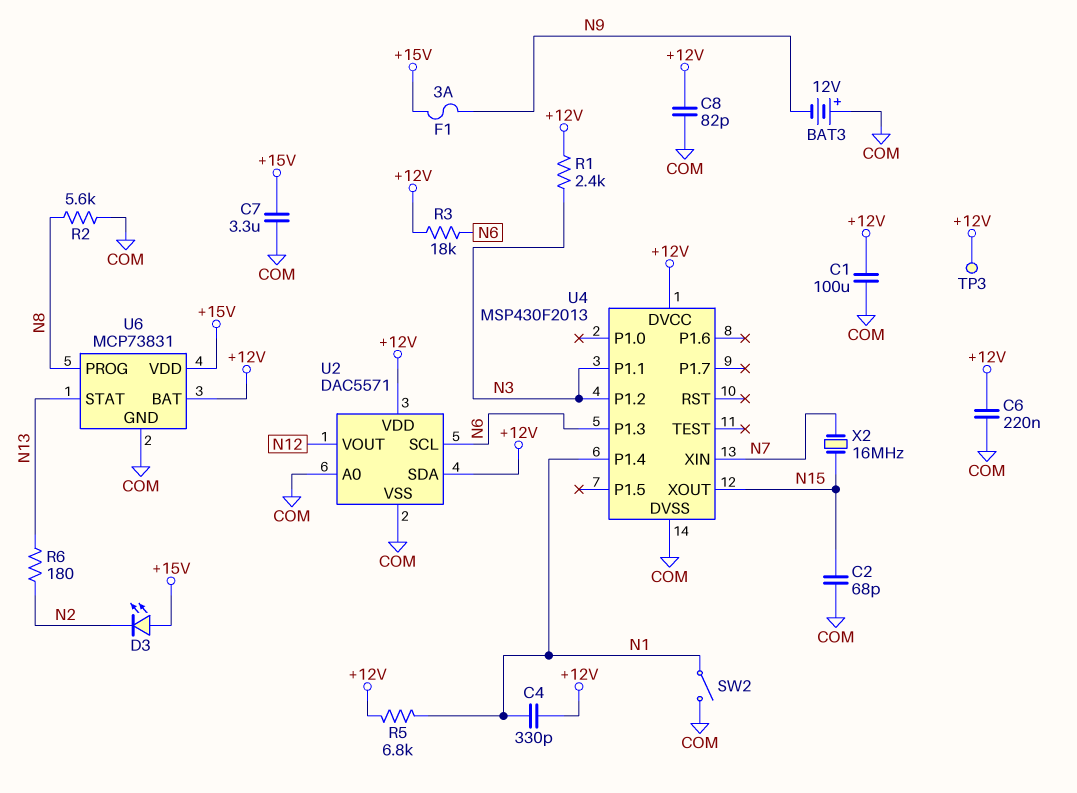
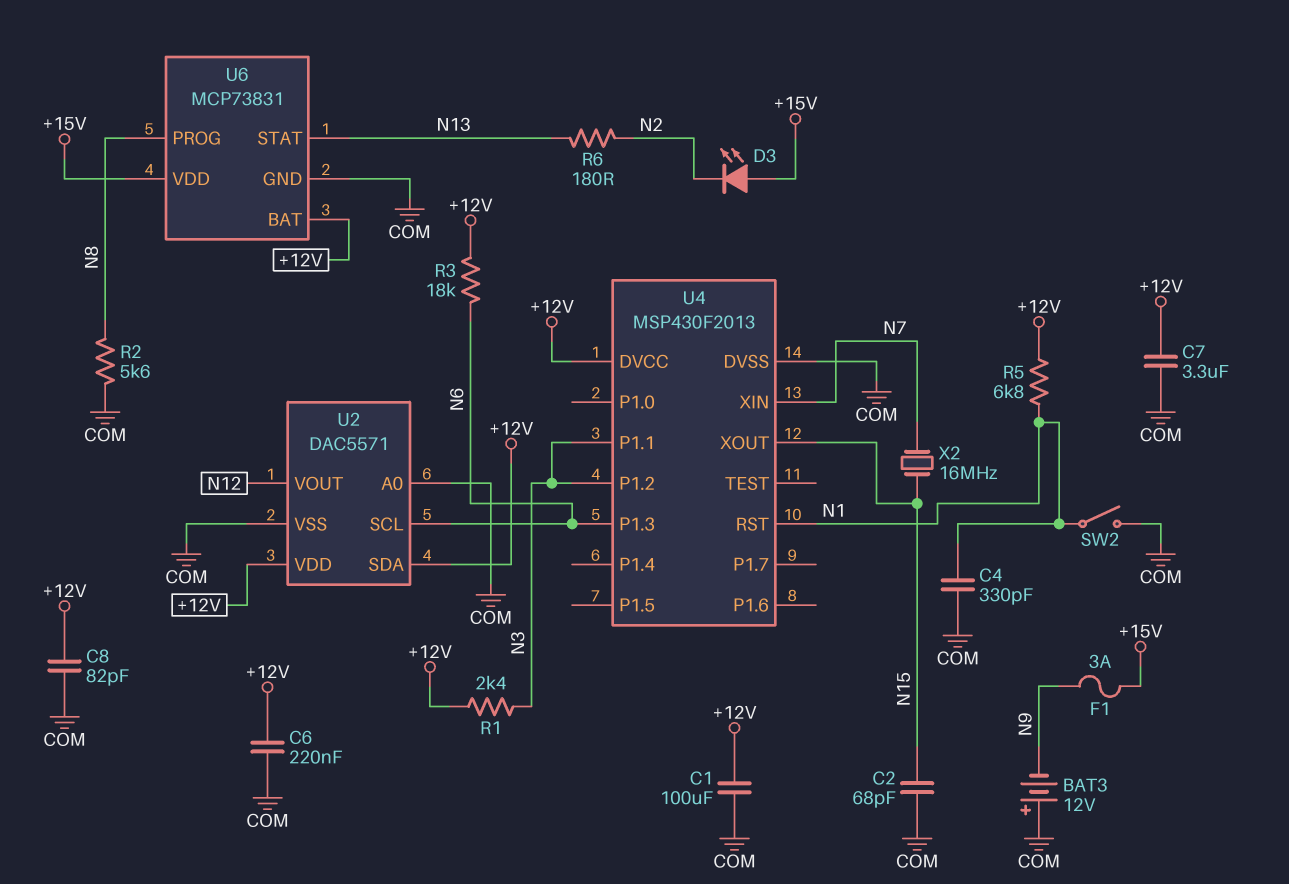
C4: 330pF (+12V, N1) -> 330pF (COM, N1)
C7: 3.3uF (+15V, COM) -> 3.3uF (+12V, COM)
TP3: test point (+12V) -> none
U4 pin P1.4: N1 -> none
U4 pin RST: none -> N1

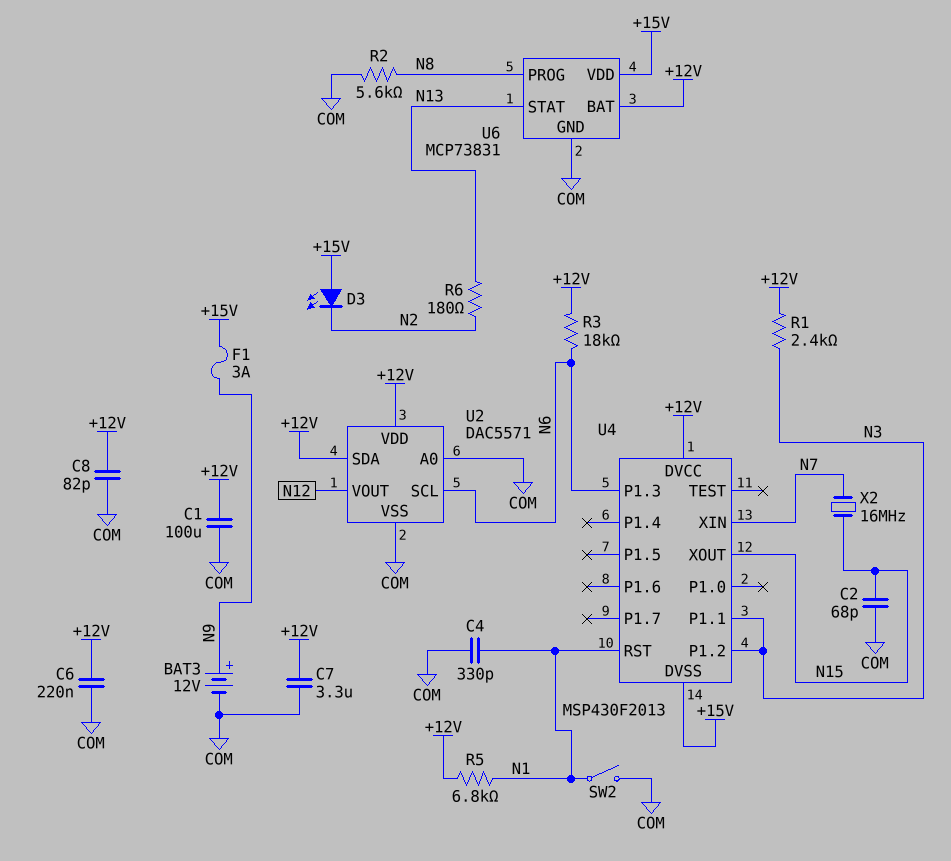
BAT3: 12V (plus COM, minus N9) -> 12V (plus N9, minus COM)
U4 pin DVSS: COM -> +15V

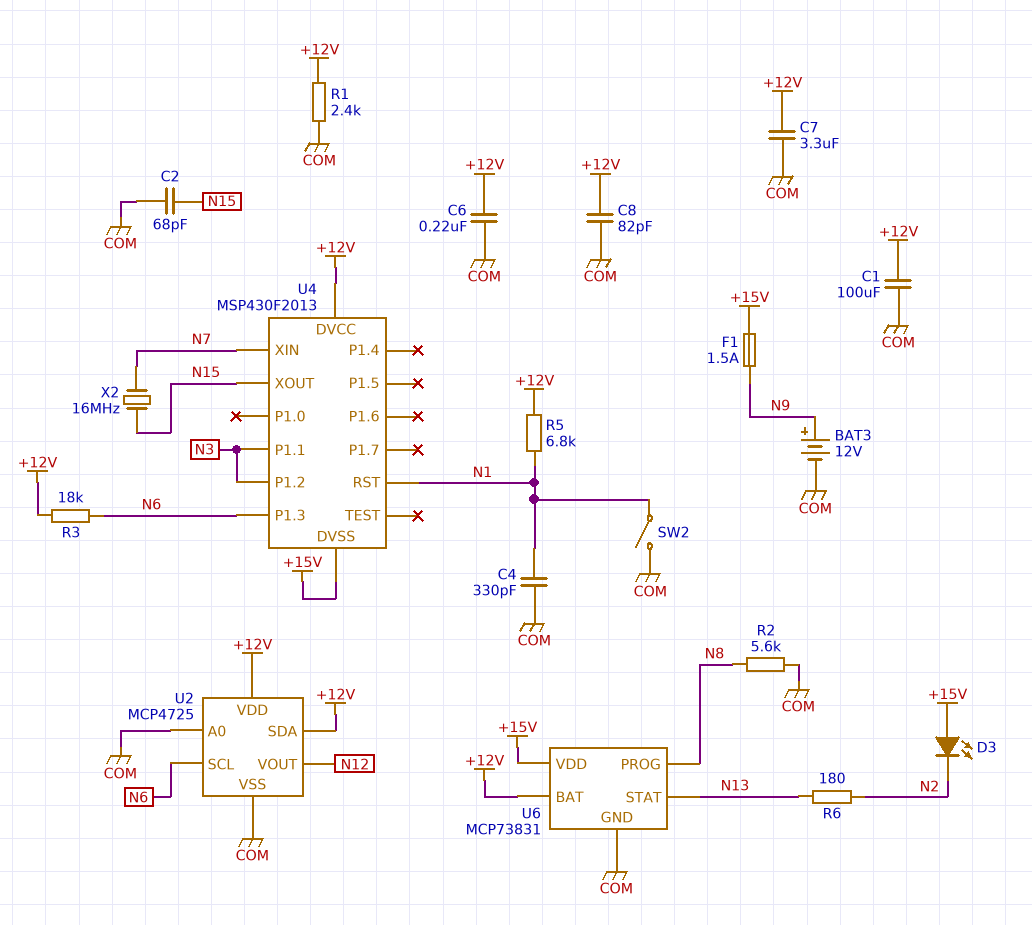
F1: 3A (+15V, N9) -> 1.5A (+15V, N9)
R1: 2.4k (+12V, N3) -> 2.4k (+12V, COM)
U2: DAC5571 -> MCP4725

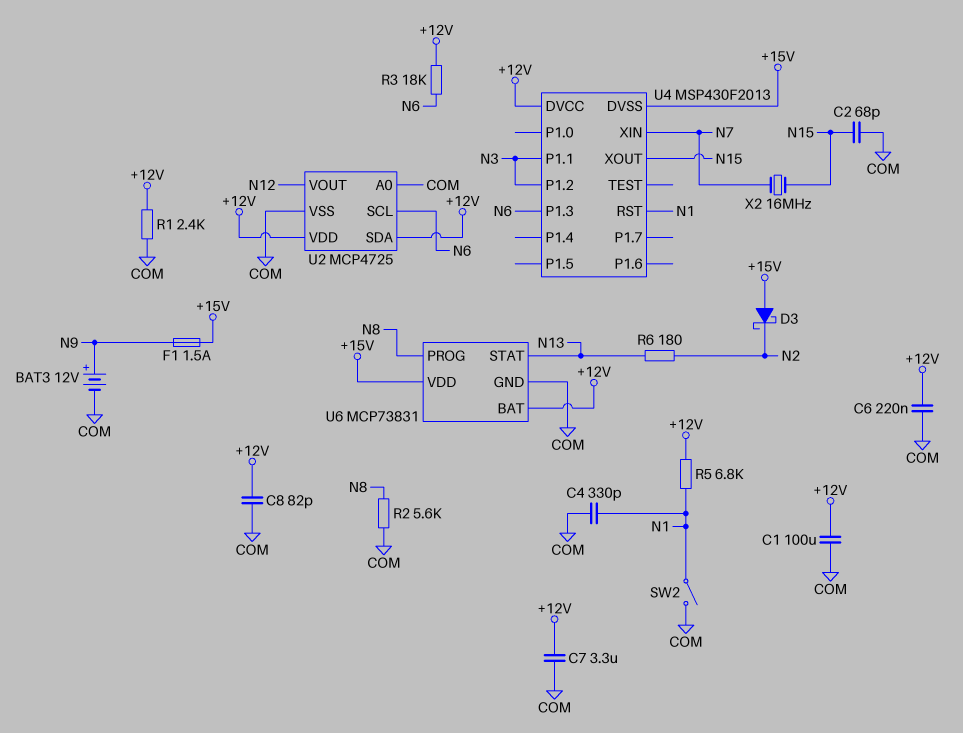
D3: LED (A +15V, K N2) -> schottky (A +15V, K N2)

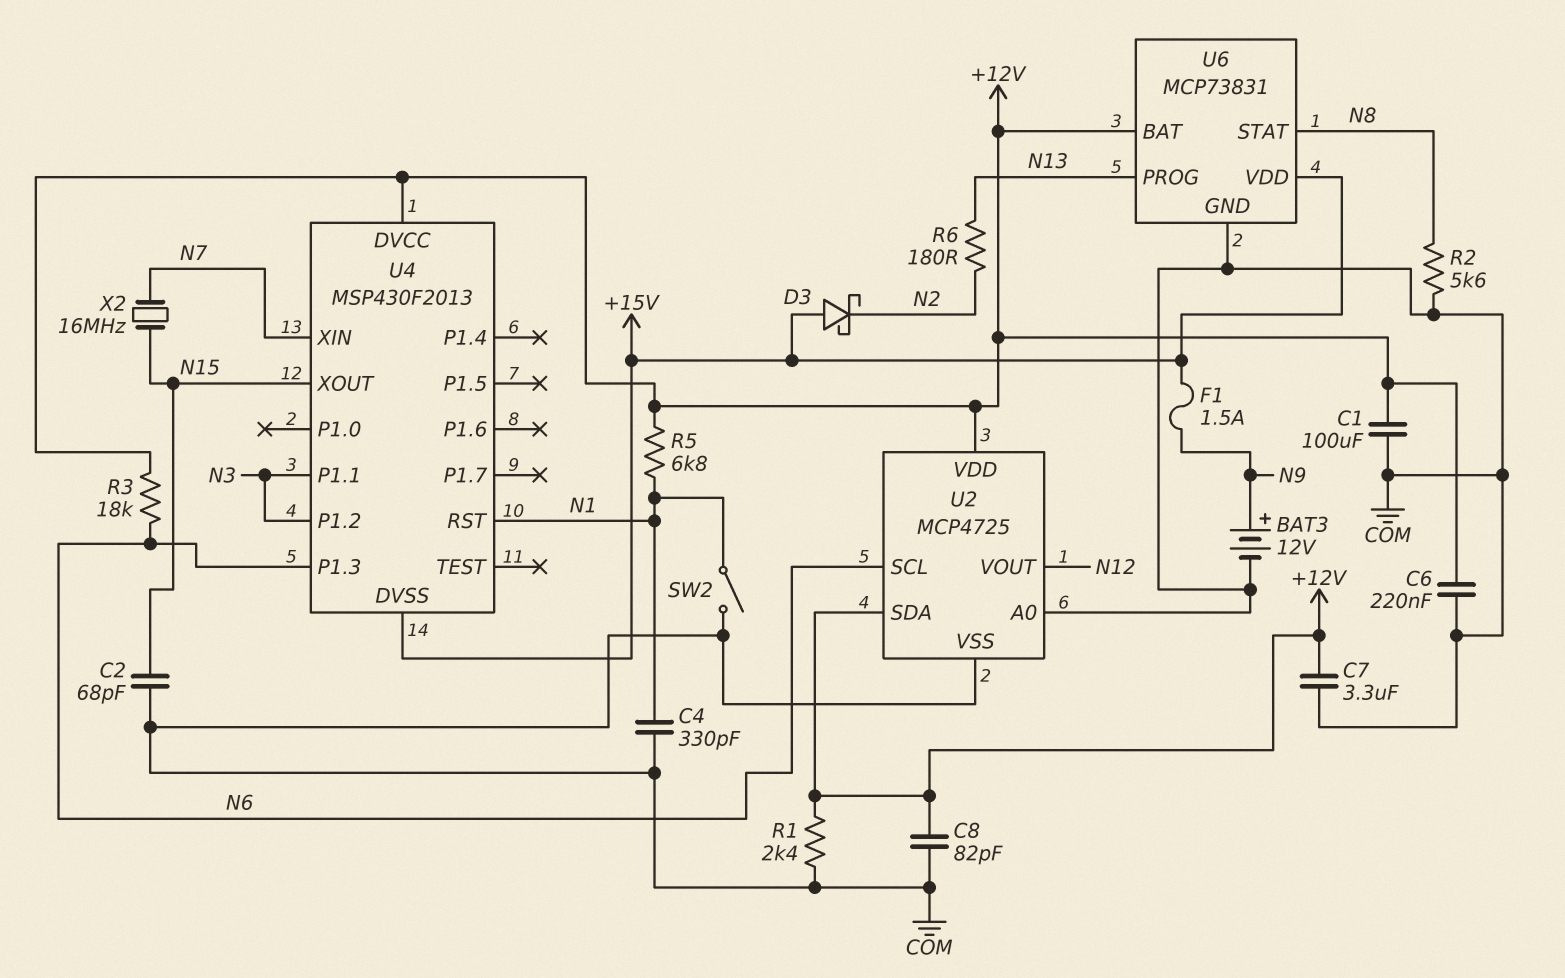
U6 pin PROG: N8 -> N13
U6 pin STAT: N13 -> N8

